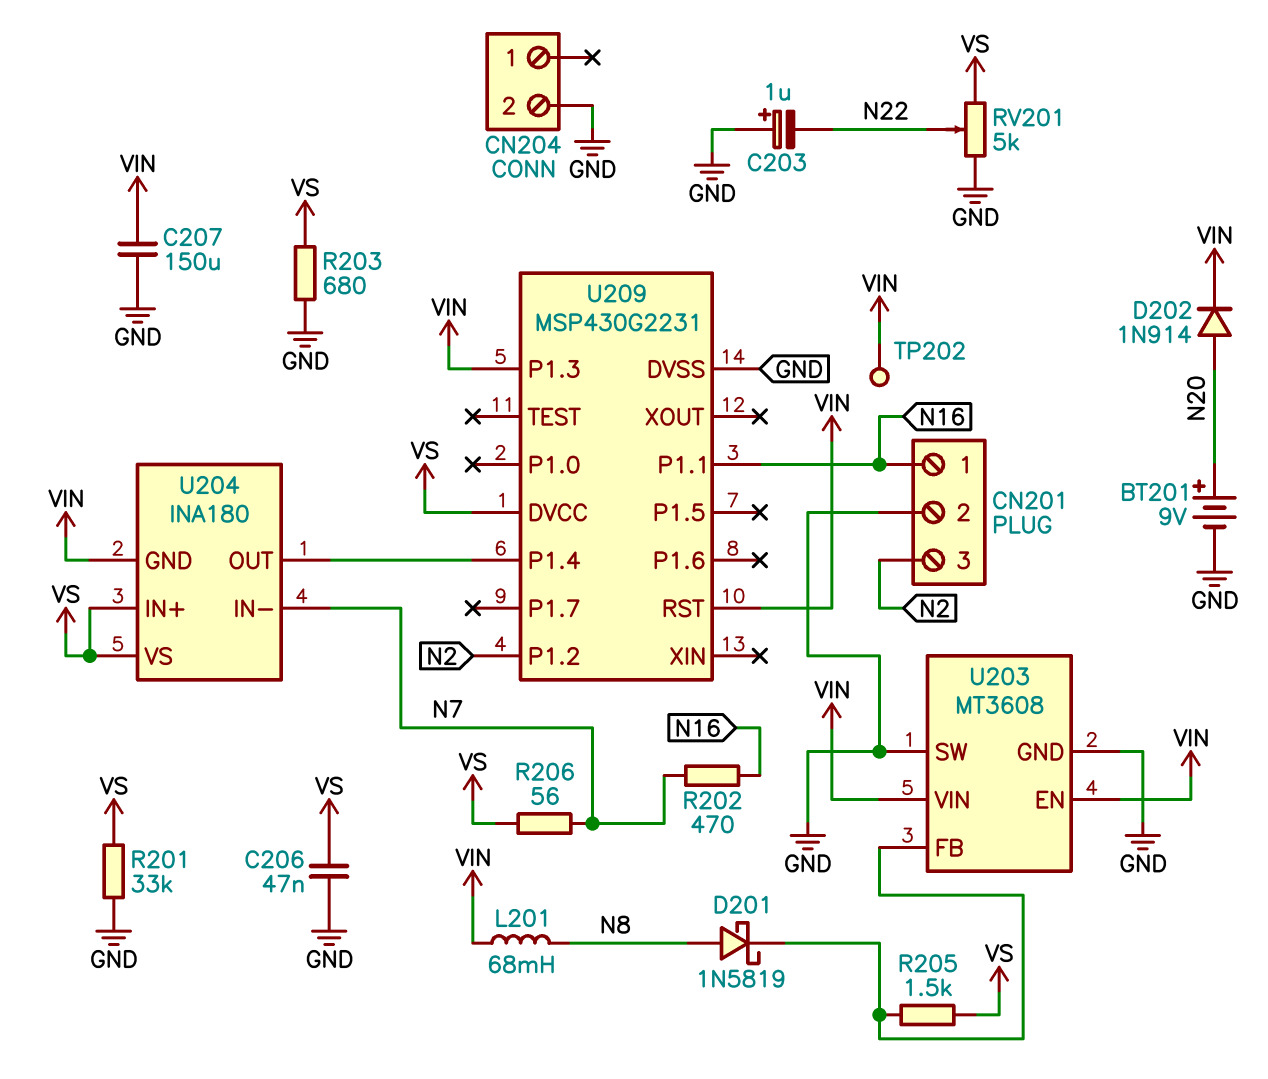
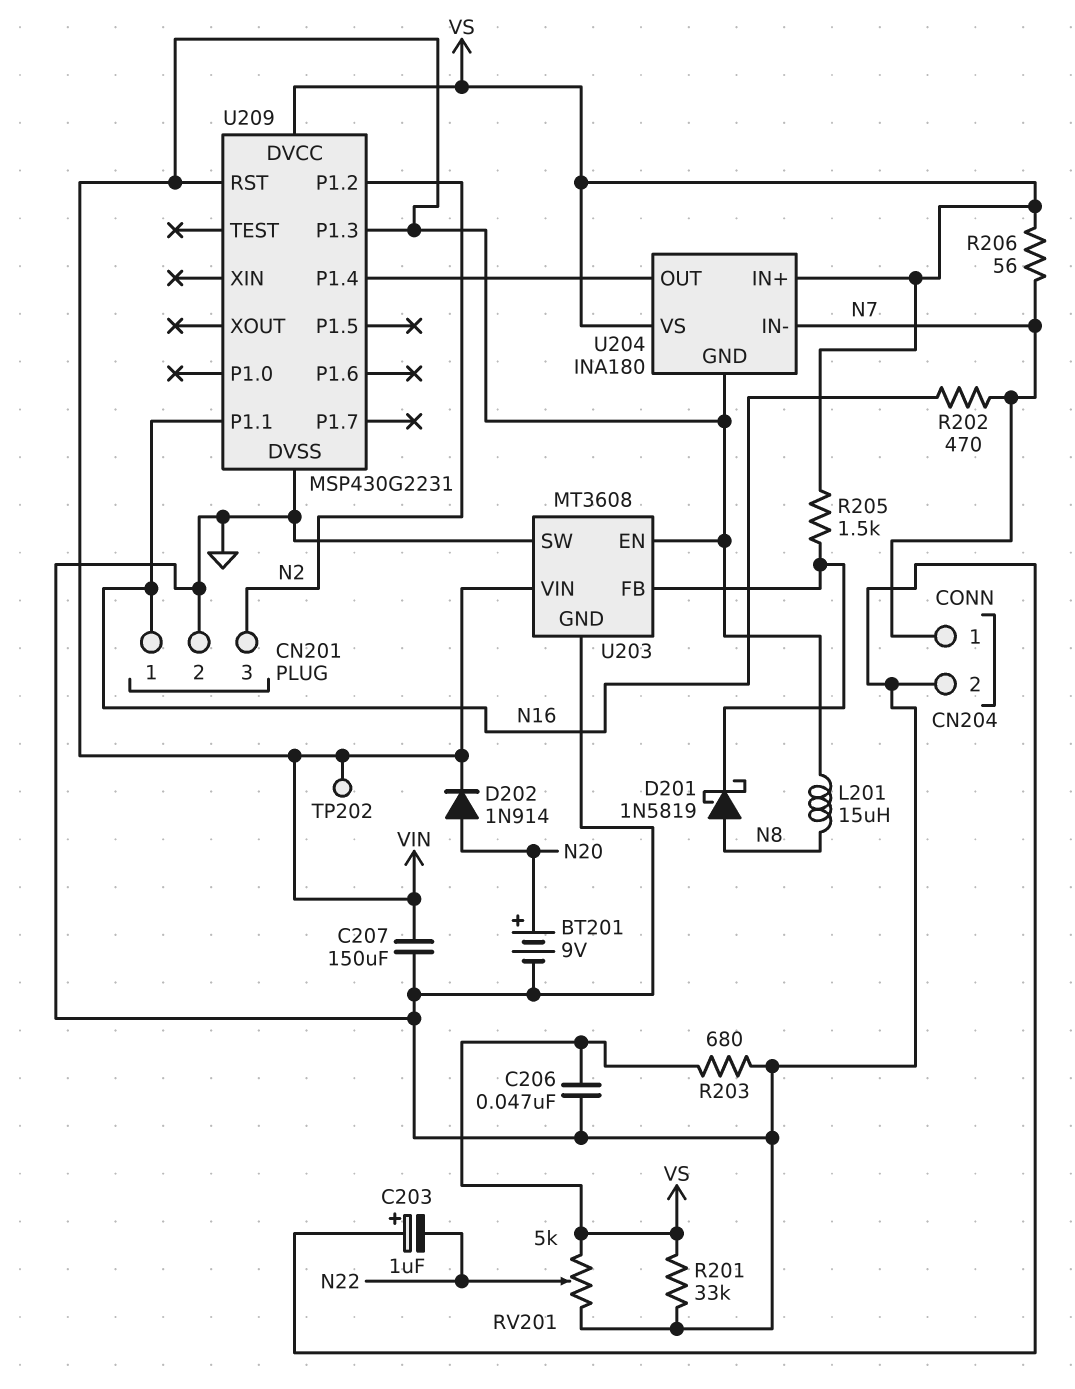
CN204 pin 1: none -> N7
L201: 68mH (N8, VIN) -> 15uH (N8, VIN)

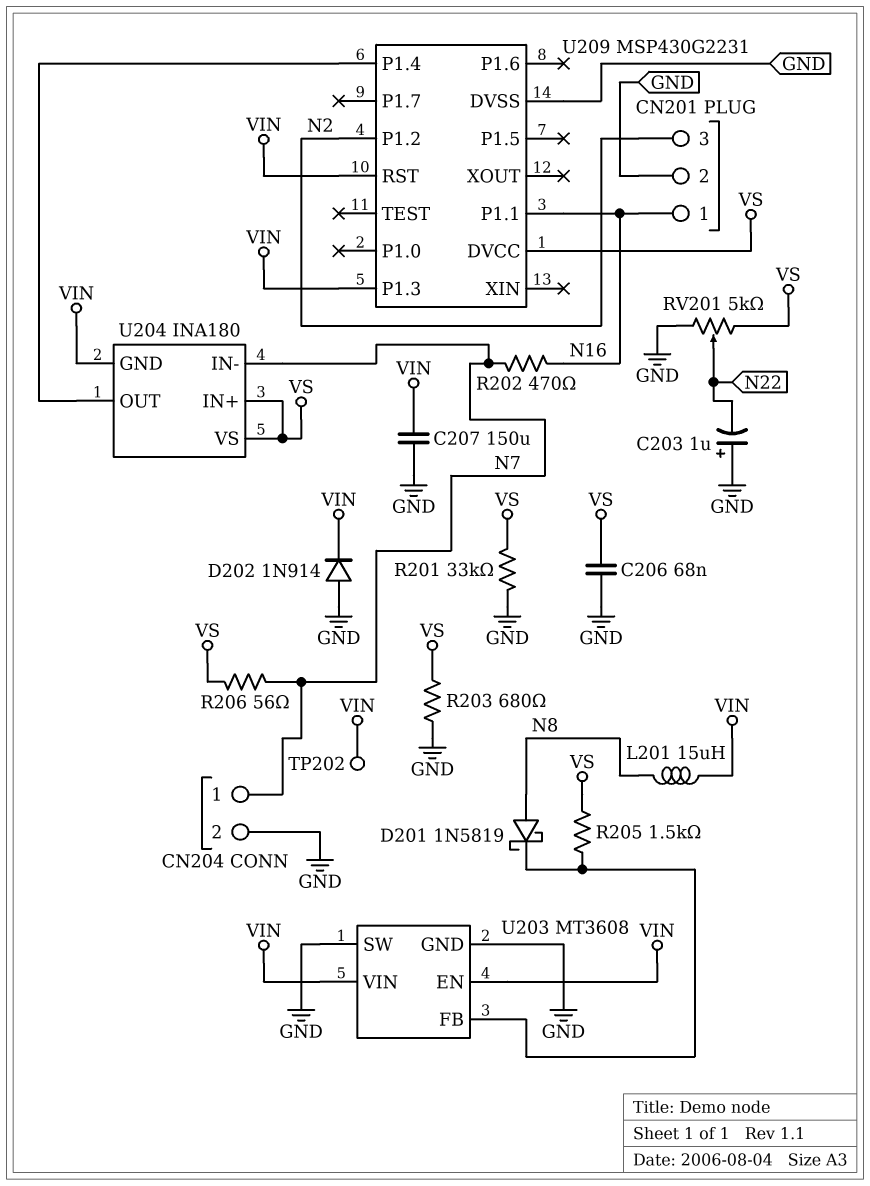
BT201: 9V (plus N20, minus GND) -> none
C206: 47nF (GND, VS) -> 68nF (GND, VS)
D202: diode 1N914 (A N20, K VIN) -> diode 1N914 (A GND, K VIN)

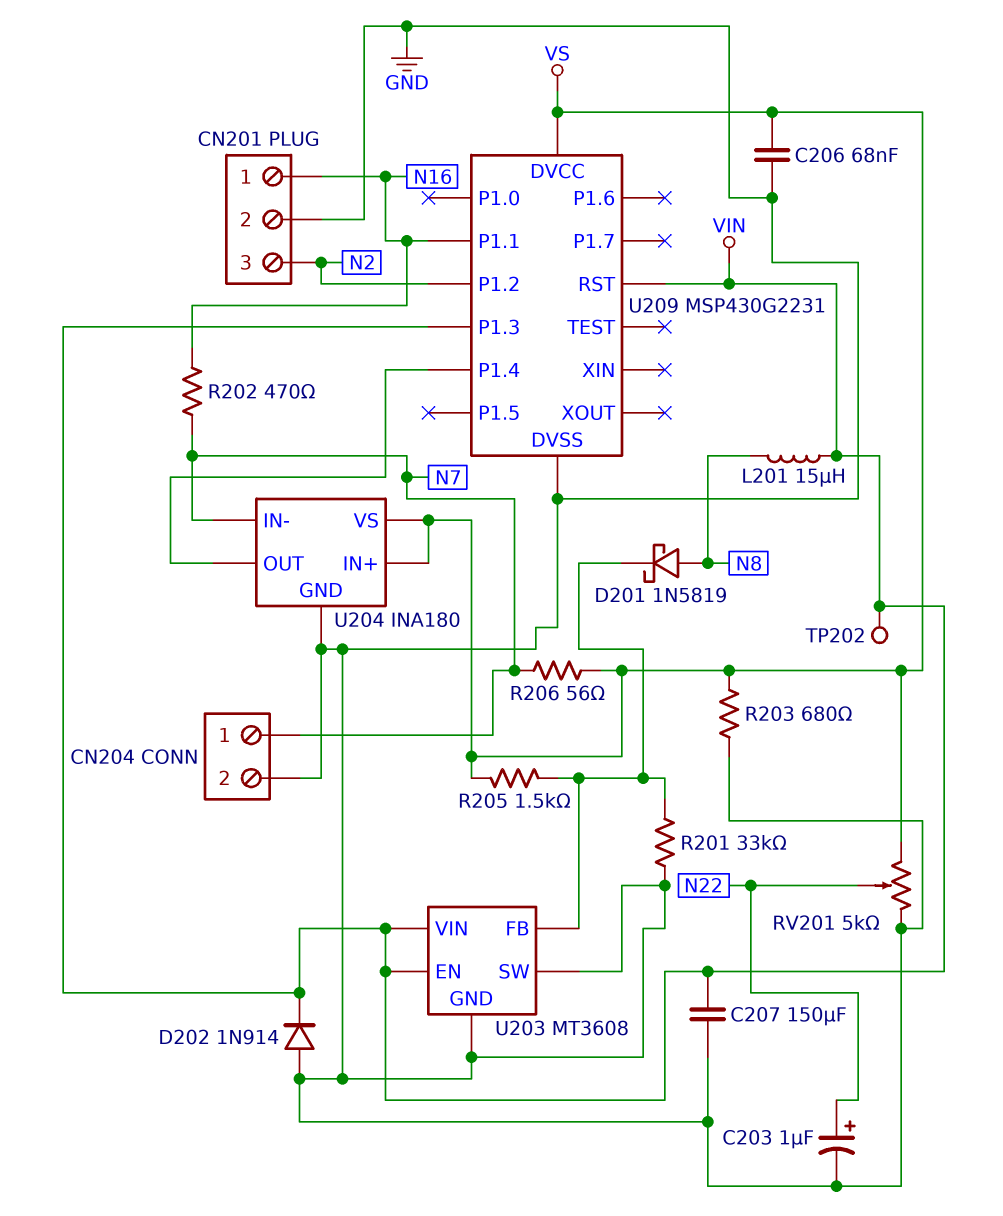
C203: 1uF (plus GND, minus N22) -> 1uF (plus N22, minus GND)
R201: 33k (GND, VS) -> 33k (GND, U203/FB)
U204 pin GND: VIN -> GND

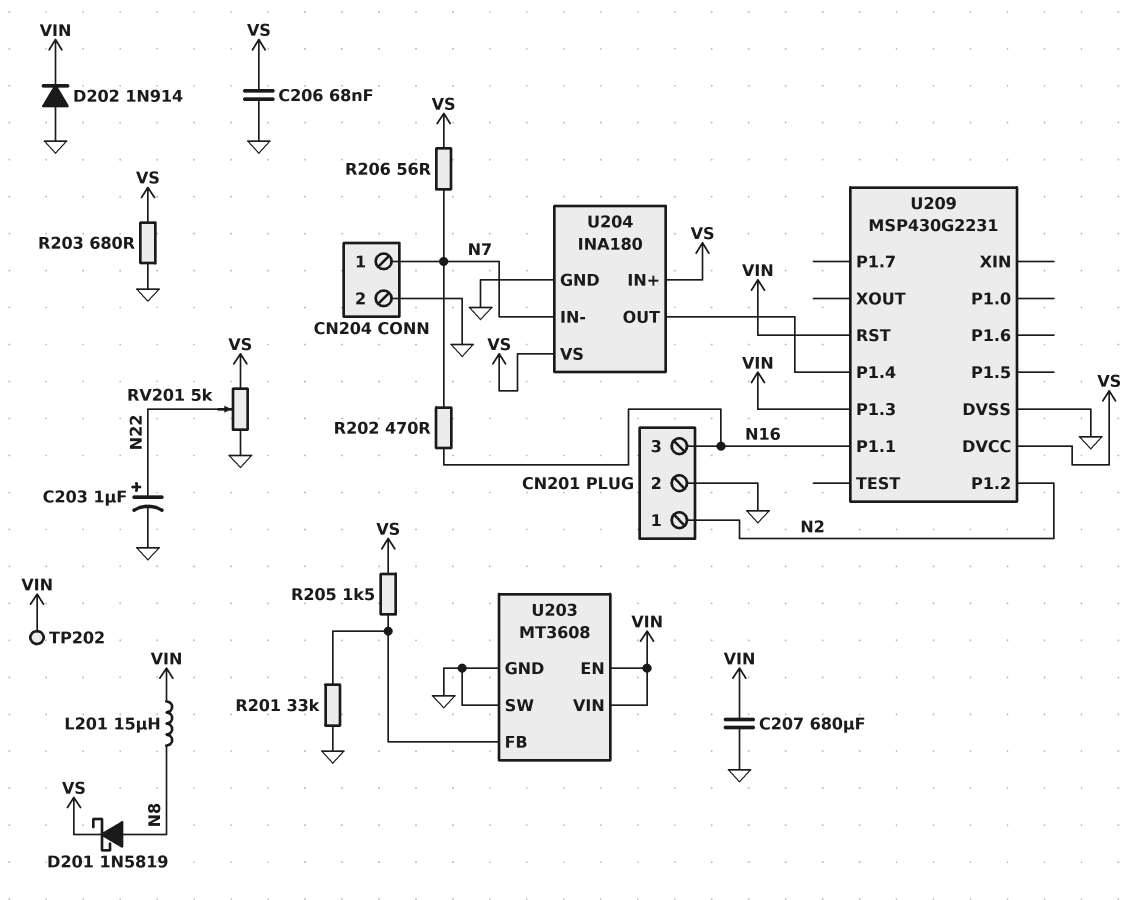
C207: 150uF (GND, VIN) -> 680uF (GND, VIN)
CN201 pin 1: N16 -> N2
CN201 pin 3: N2 -> N16
D201: schottky 1N5819 (A N8, K U203/FB) -> schottky 1N5819 (A N8, K VS)

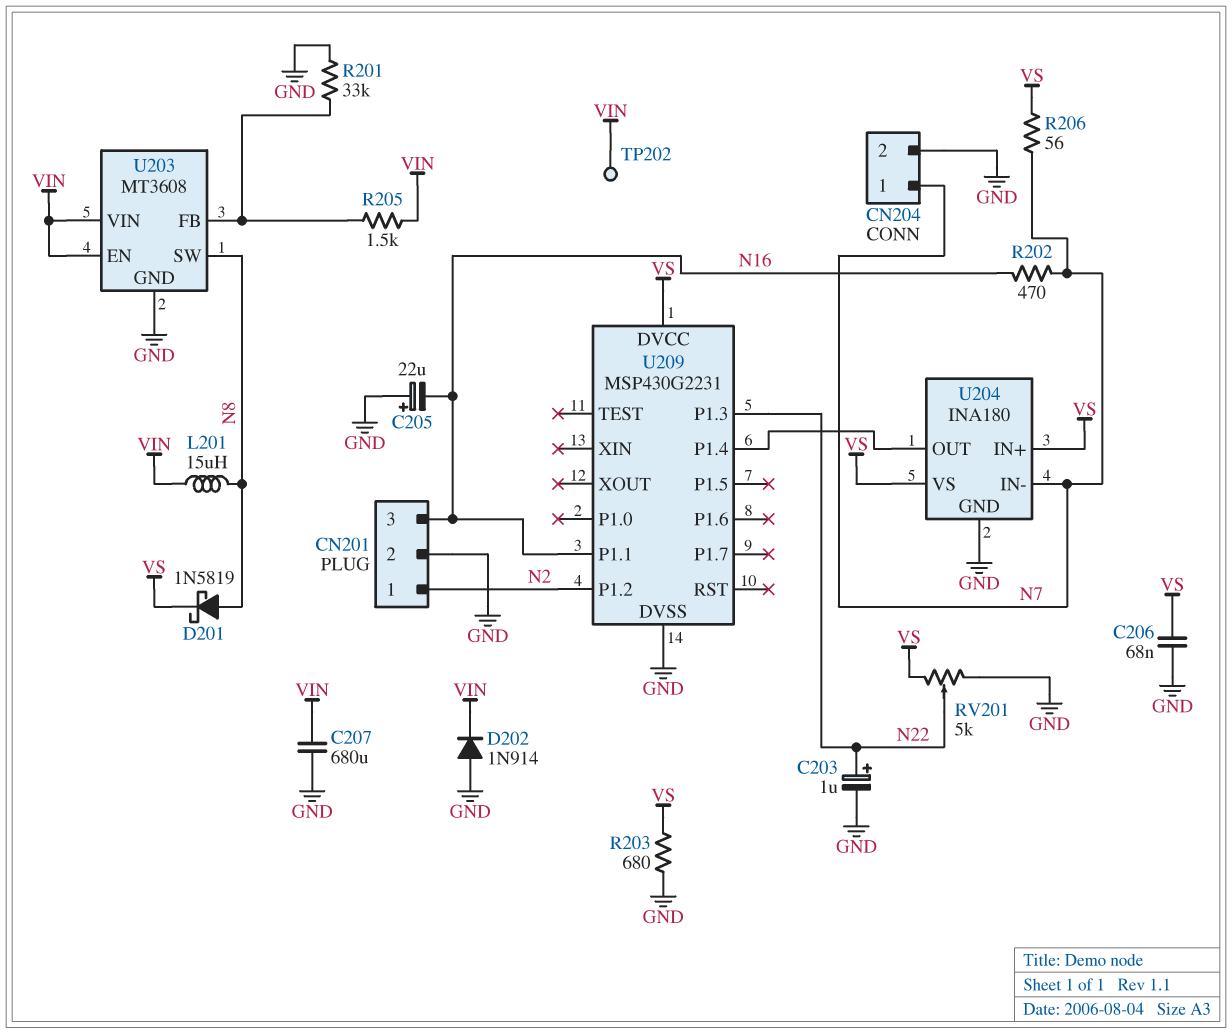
C205: none -> 22uF (plus GND, minus N16)
R205: 1.5k (U203/FB, VS) -> 1.5k (U203/FB, VIN)
U203 pin SW: GND -> N8
U209 pin P1.3: VIN -> N22
U209 pin RST: VIN -> none

